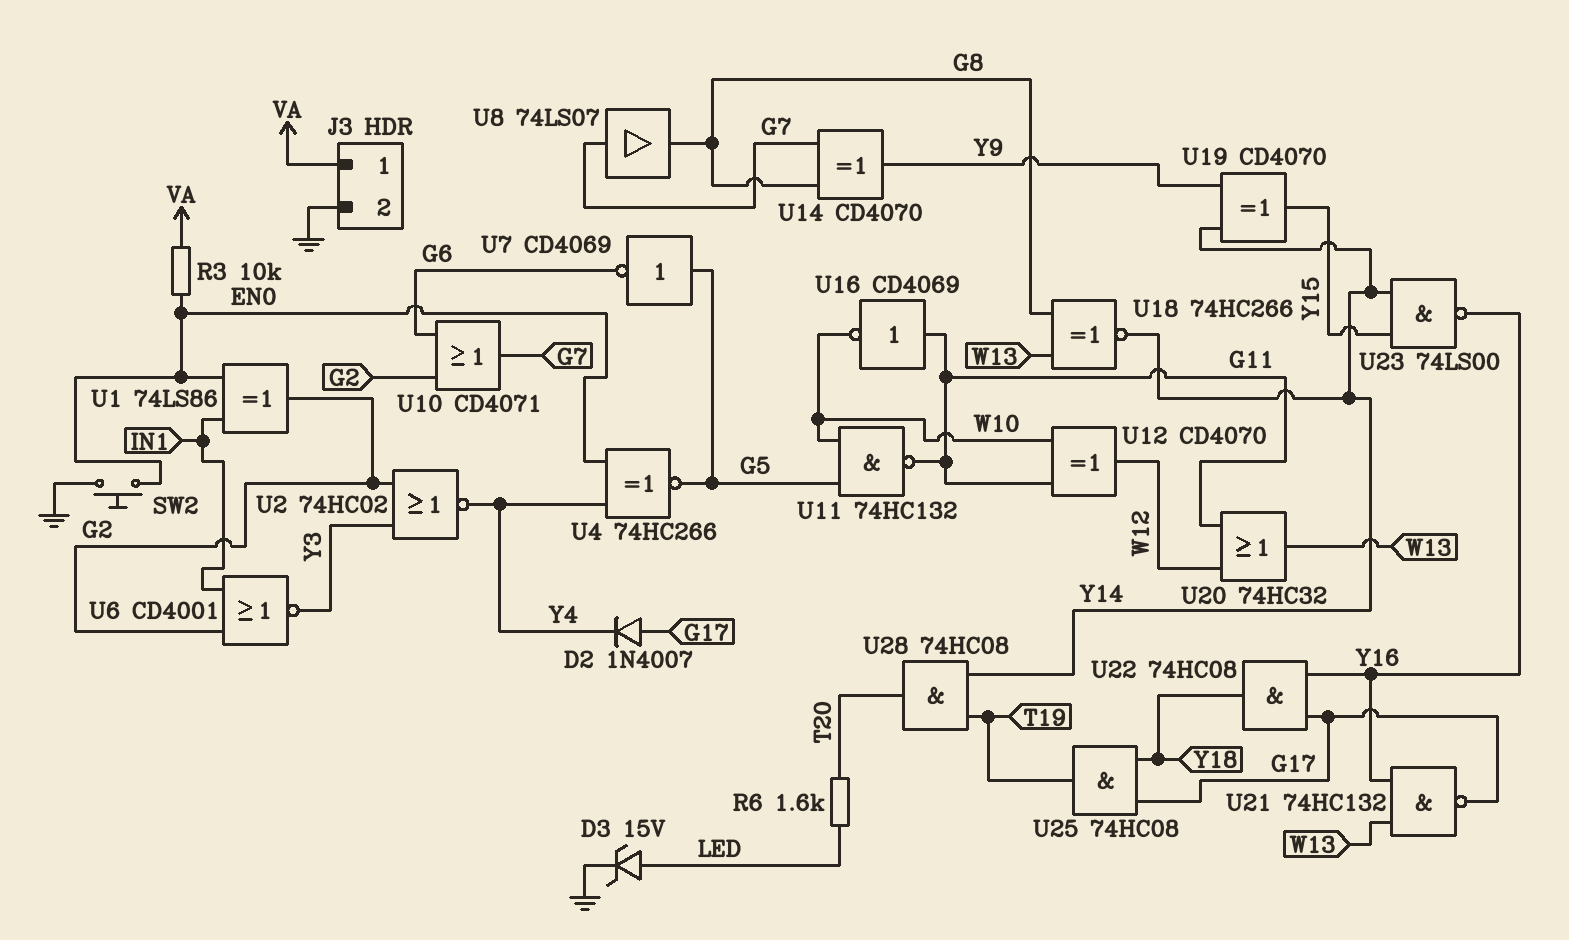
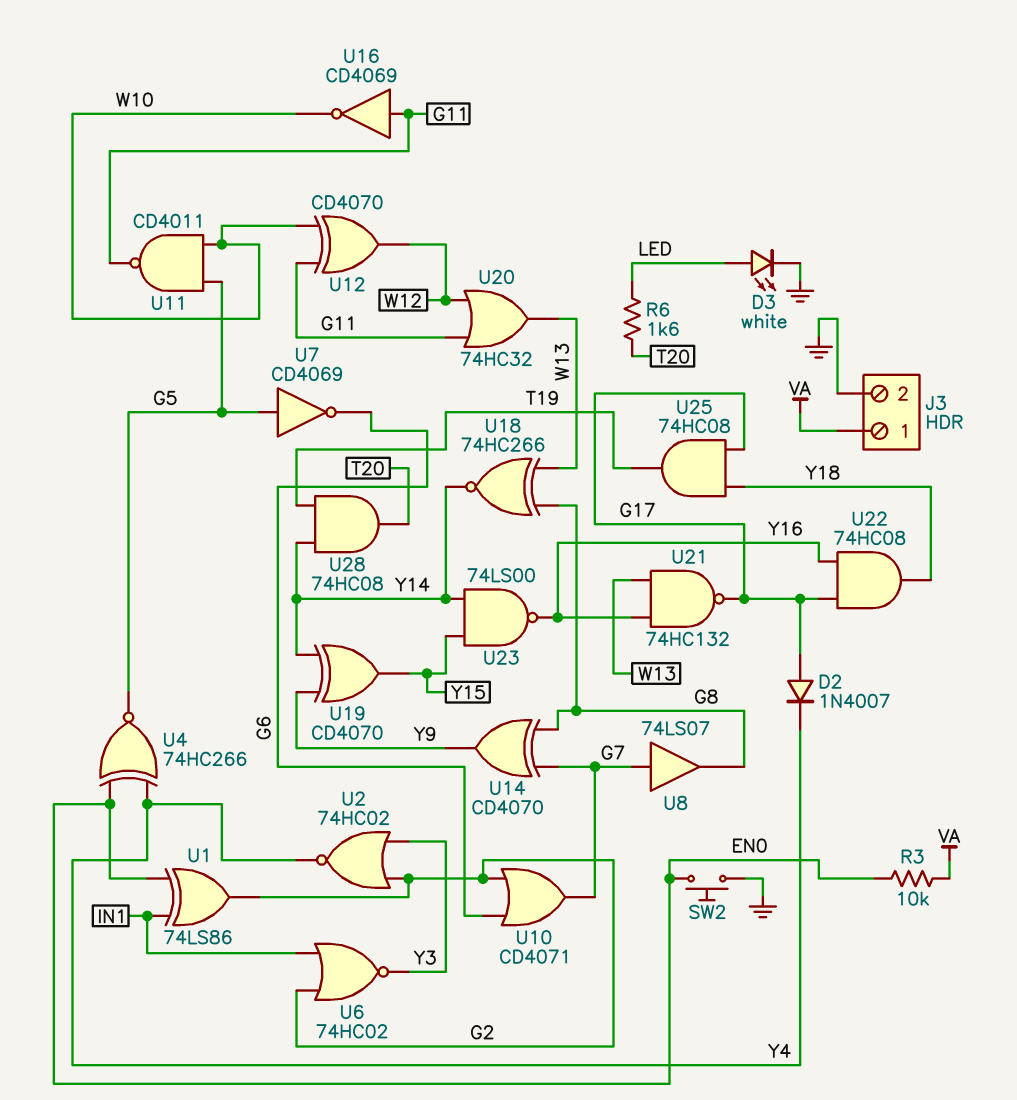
D3: zener 15V (A LED, K GND) -> LED white (A LED, K GND)
U6: NOR CD4001 (in G2, in IN1, out Y3) -> NOR 74HC02 (in G2, in IN1, out Y3)
U11: NAND 74HC132 (in G5, in W10, out G11) -> NAND CD4011 (in G5, in W10, out G11)

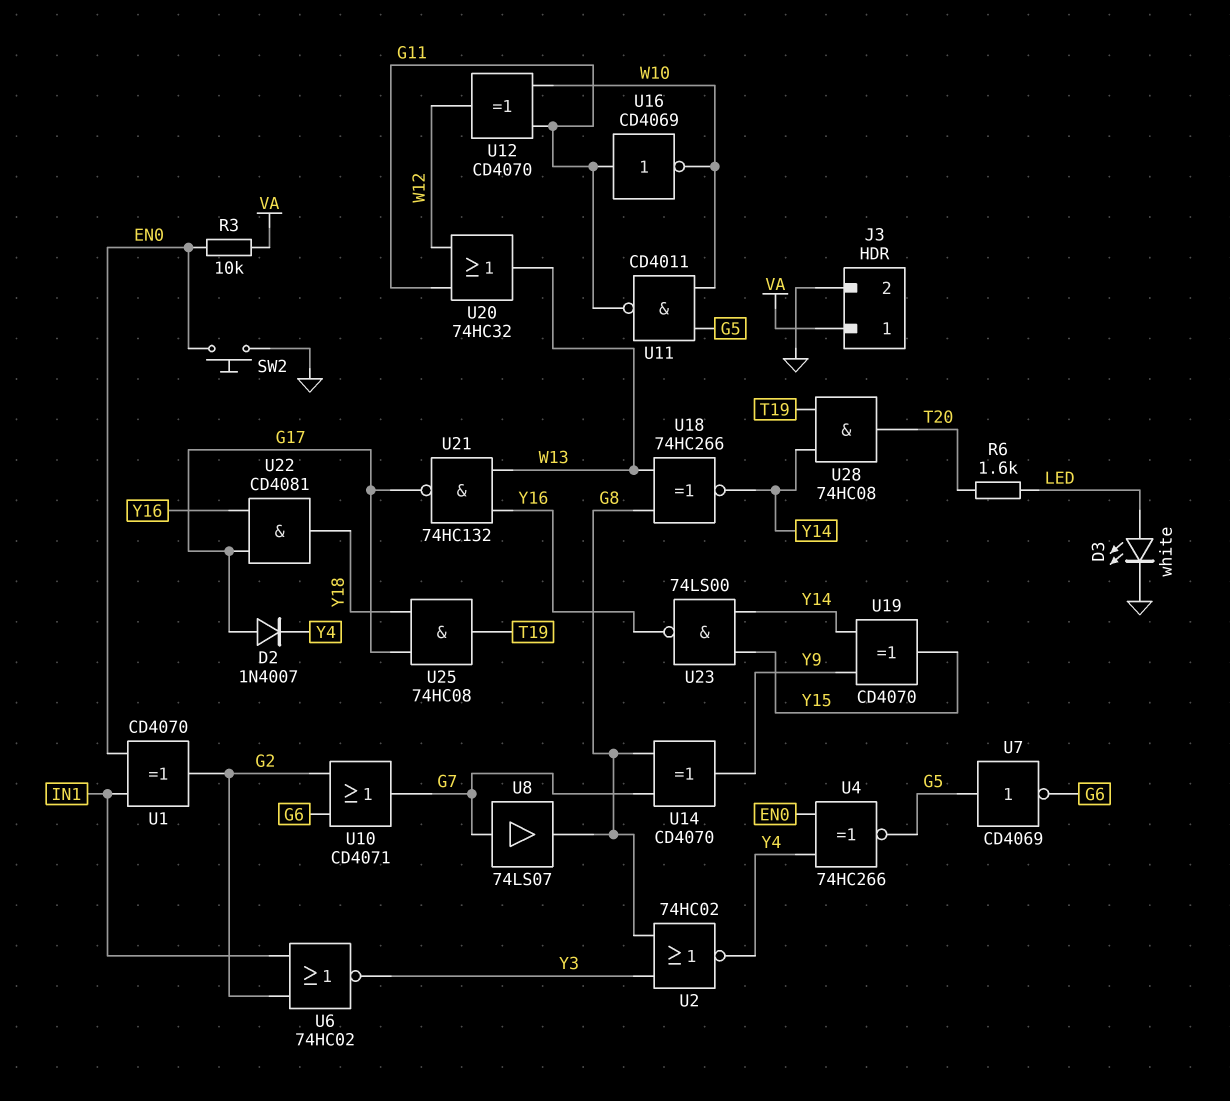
U1: XOR 74LS86 (in EN0, in IN1, out G2) -> XOR CD4070 (in EN0, in IN1, out G2)
U2: NOR 74HC02 (in G2, in Y3, out Y4) -> NOR 74HC02 (in G8, in Y3, out Y4)
U22: AND 74HC08 (in G17, in Y16, out Y18) -> AND CD4081 (in G17, in Y16, out Y18)

